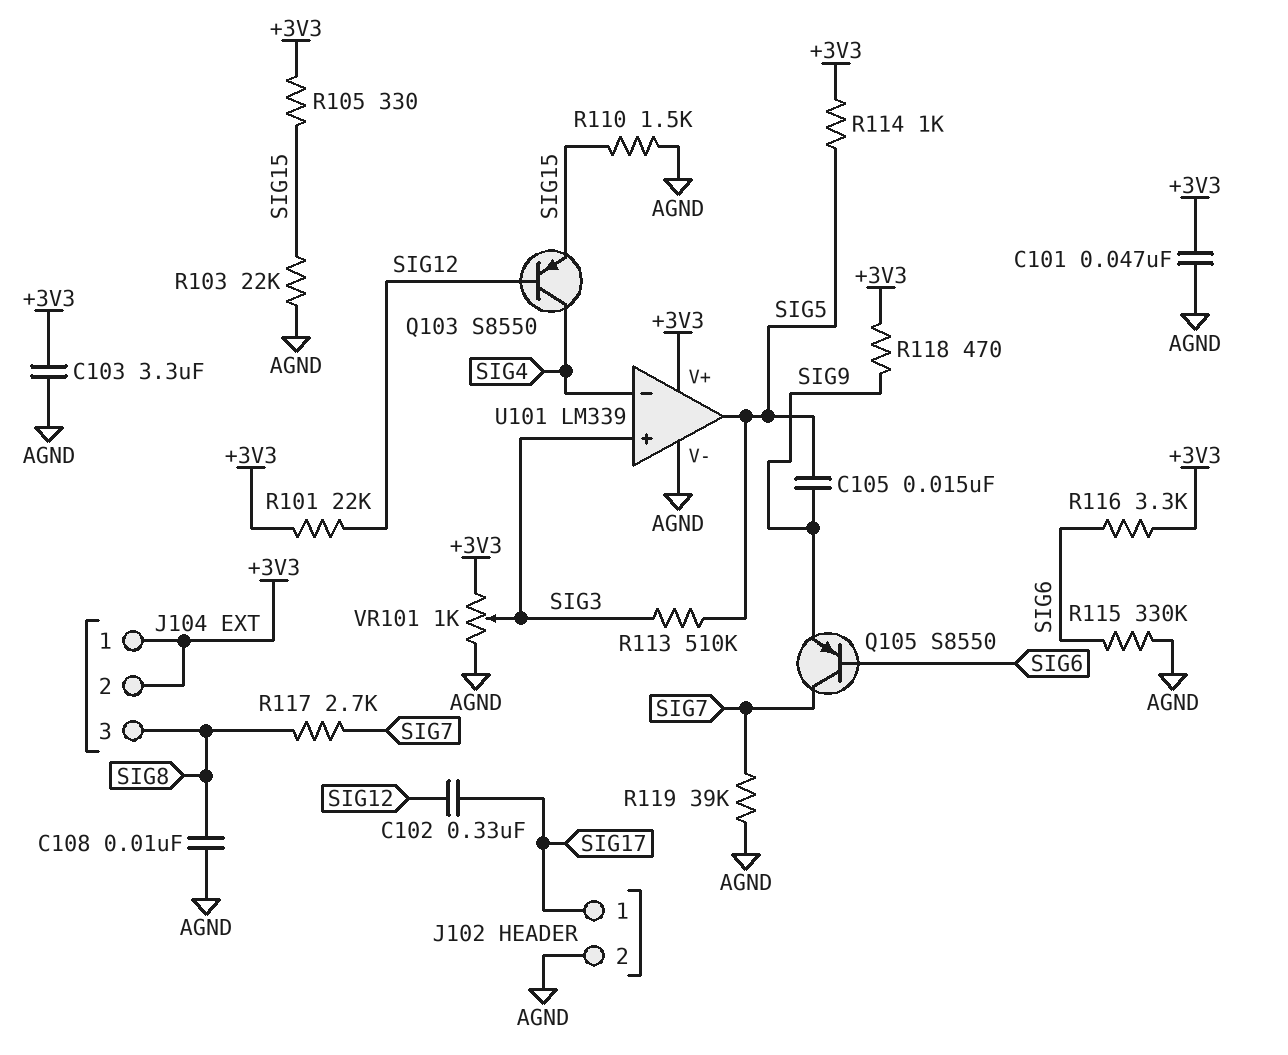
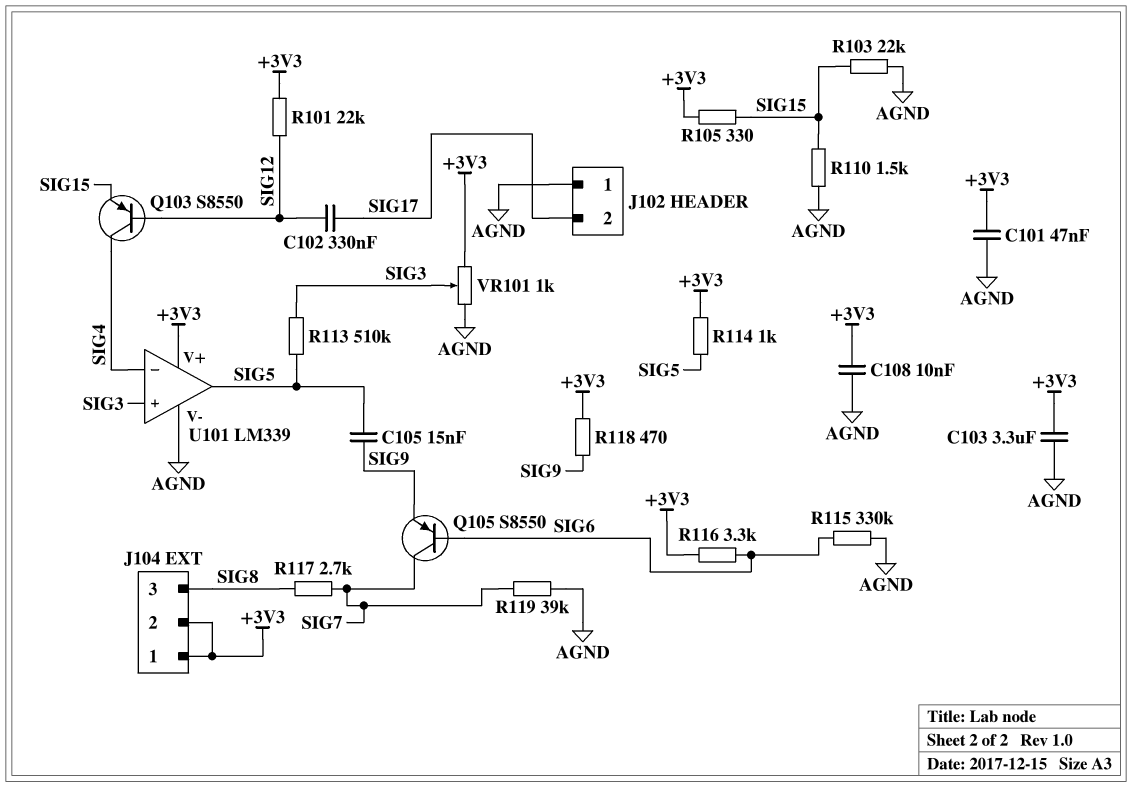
C108: 10nF (AGND, SIG8) -> 10nF (+3V3, AGND)
J102 pin 1: SIG17 -> AGND
J102 pin 2: AGND -> SIG17

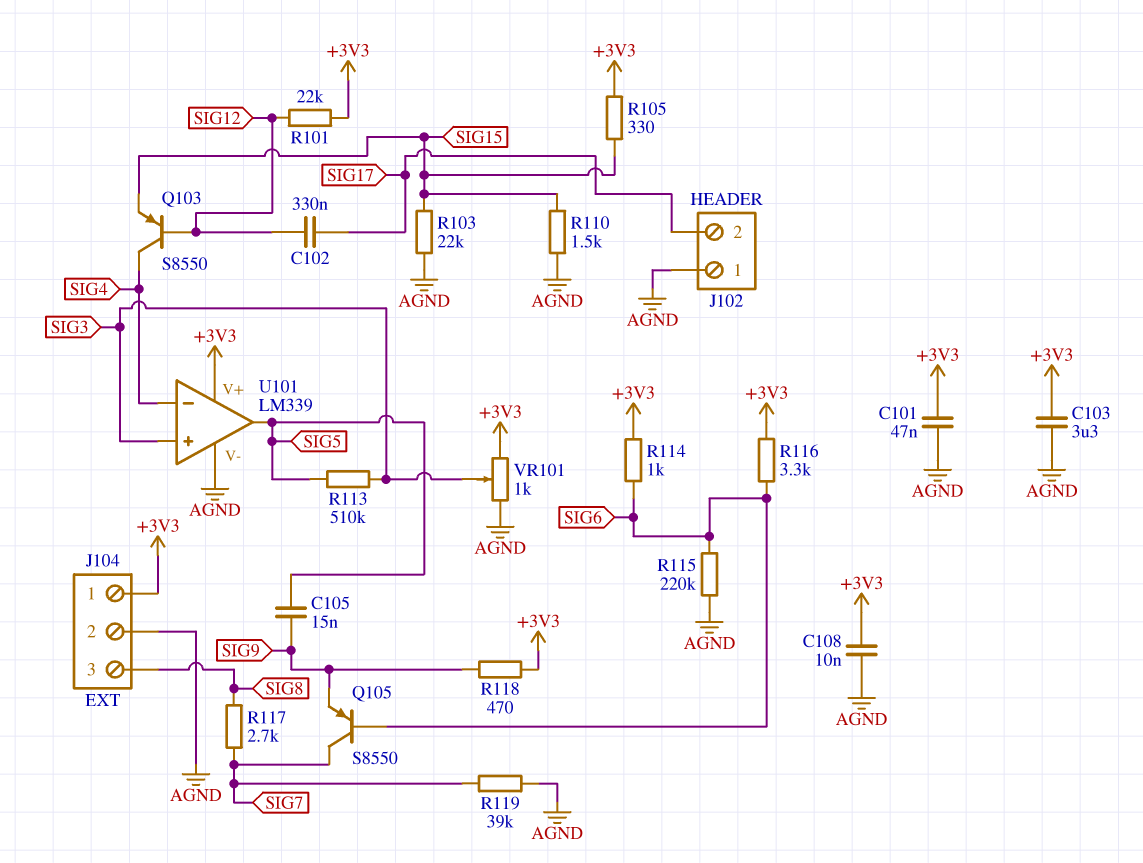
J104 pin 2: +3V3 -> AGND
R114: 1k (+3V3, SIG5) -> 1k (+3V3, SIG6)
R115: 330k (AGND, SIG6) -> 220k (AGND, SIG6)

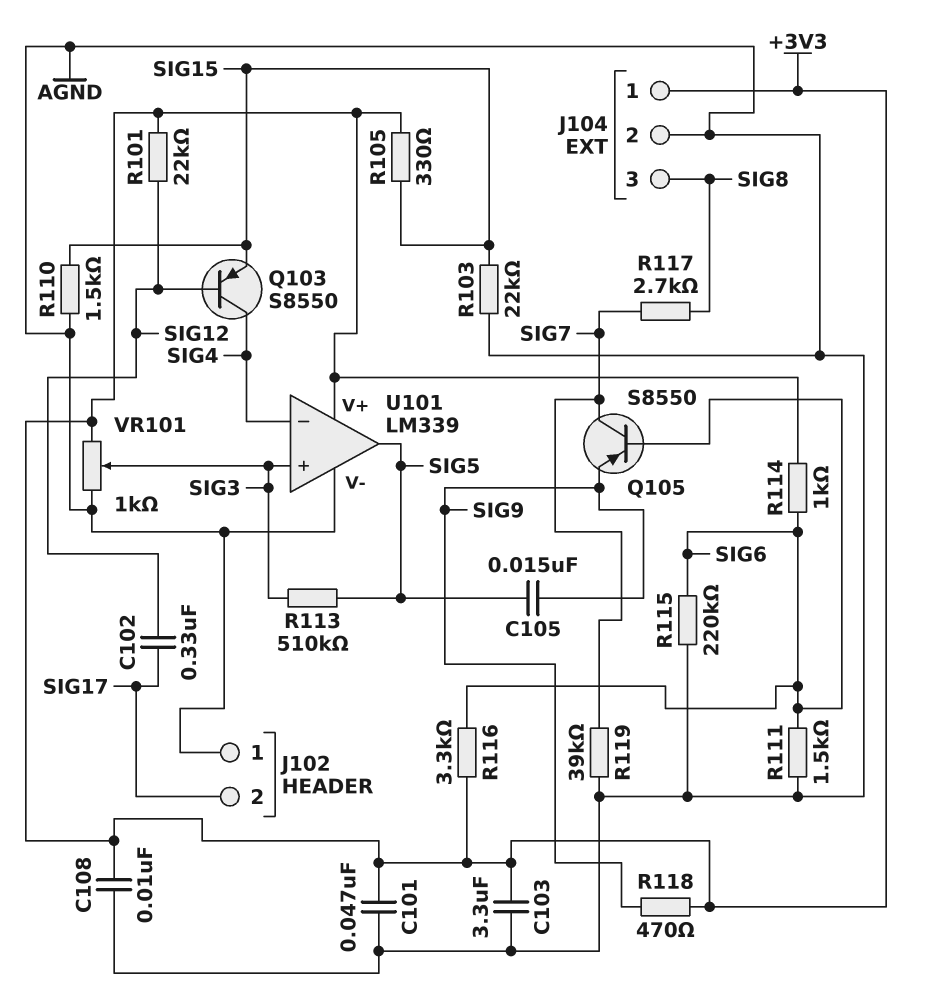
R111: none -> 1.5k (AGND, SIG6)

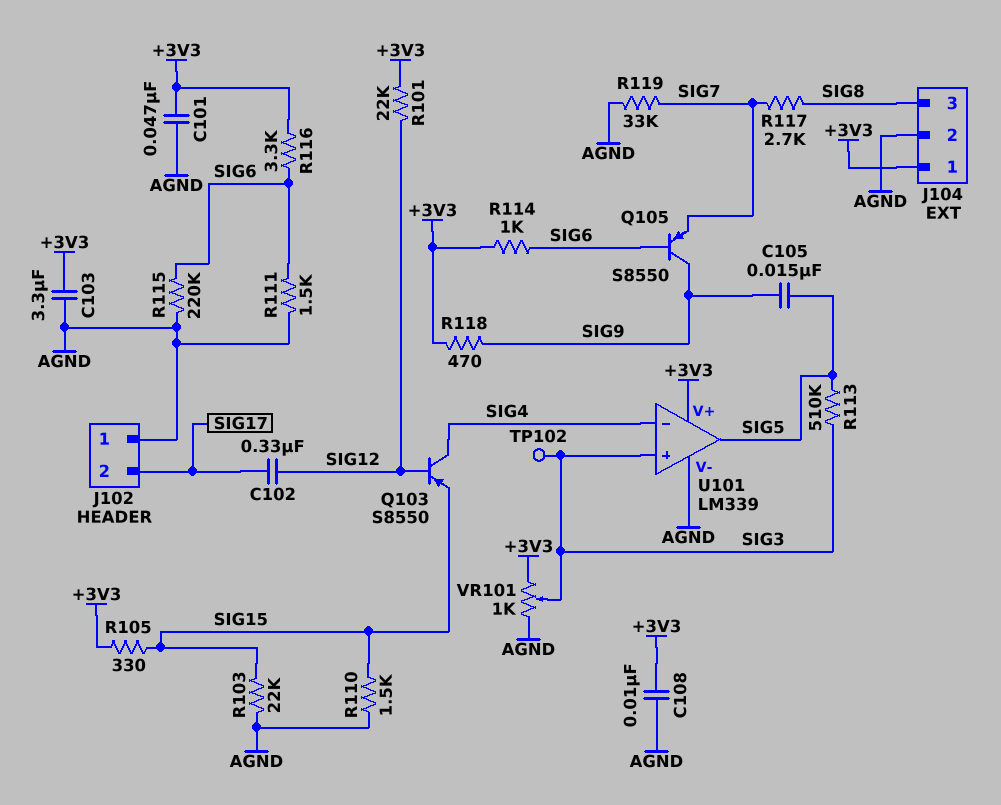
Q105: PNP S8550 (B SIG6, C SIG7, E SIG9) -> PNP S8550 (B SIG6, C SIG9, E SIG7)
R119: 39k (AGND, SIG7) -> 33k (AGND, SIG7)
TP102: none -> test point (SIG3)

